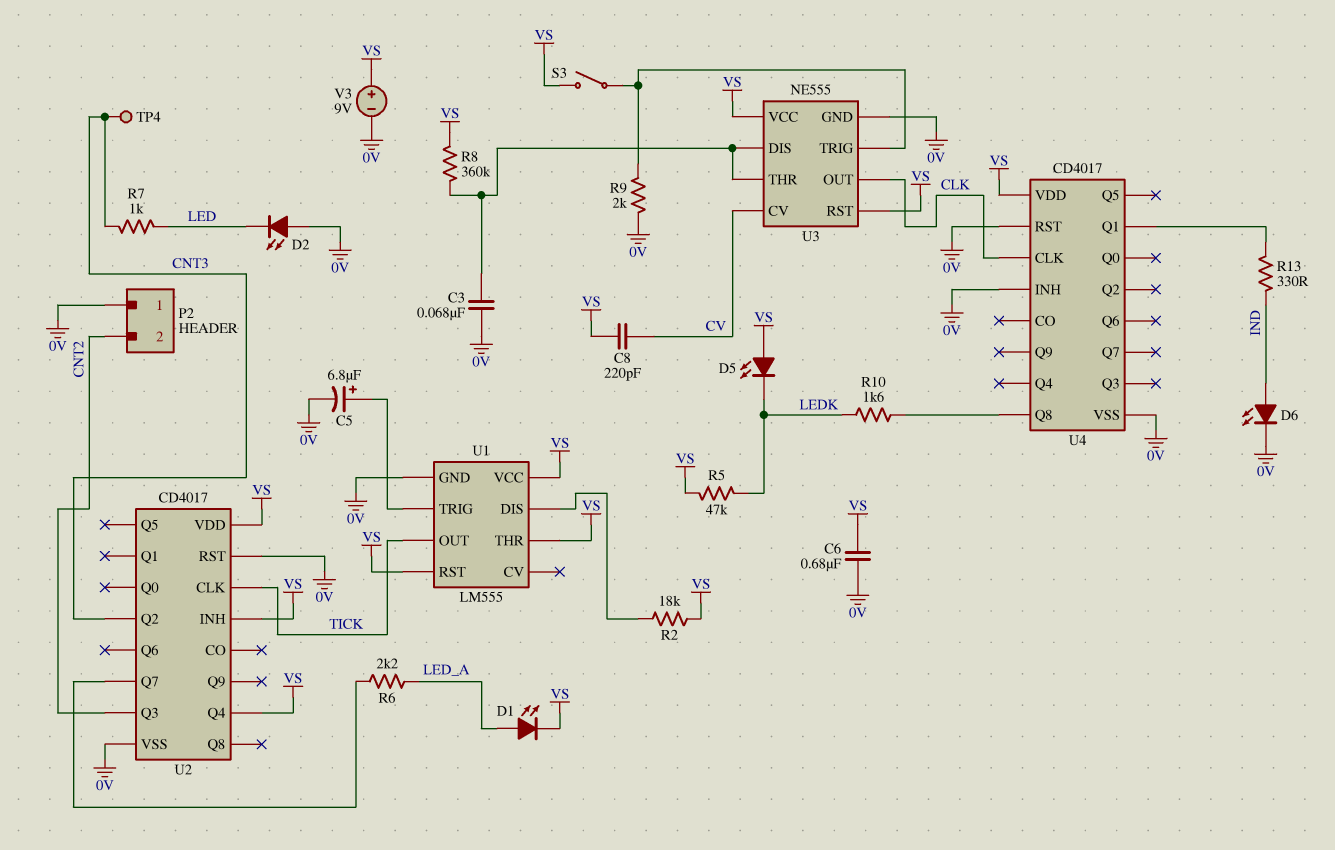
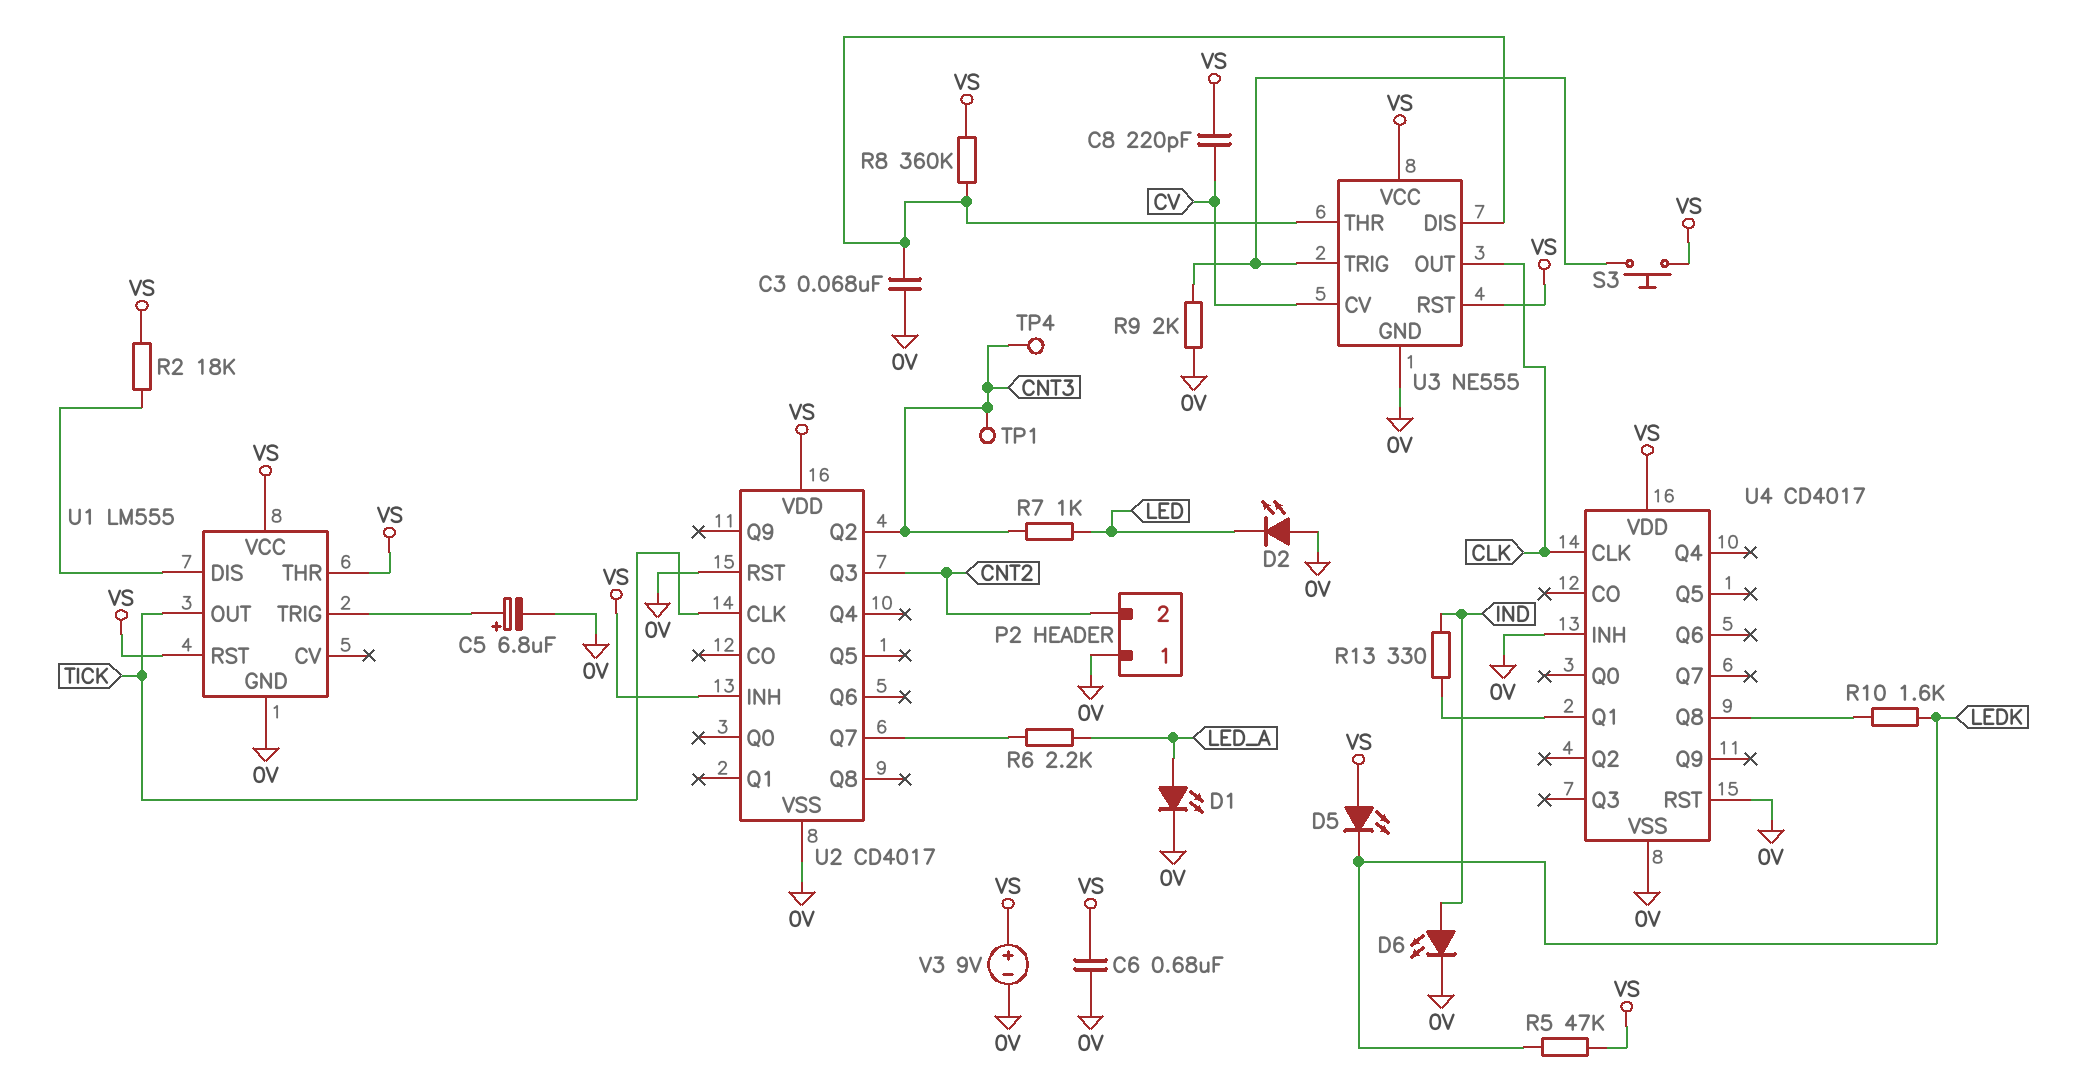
D1: LED (A LED_A, K VS) -> LED (A LED_A, K 0V)
S3: switch (U3/TRIG, VS) -> button (U3/TRIG, VS)
TP1: none -> test point (CNT3)
U2 pin Q4: VS -> none

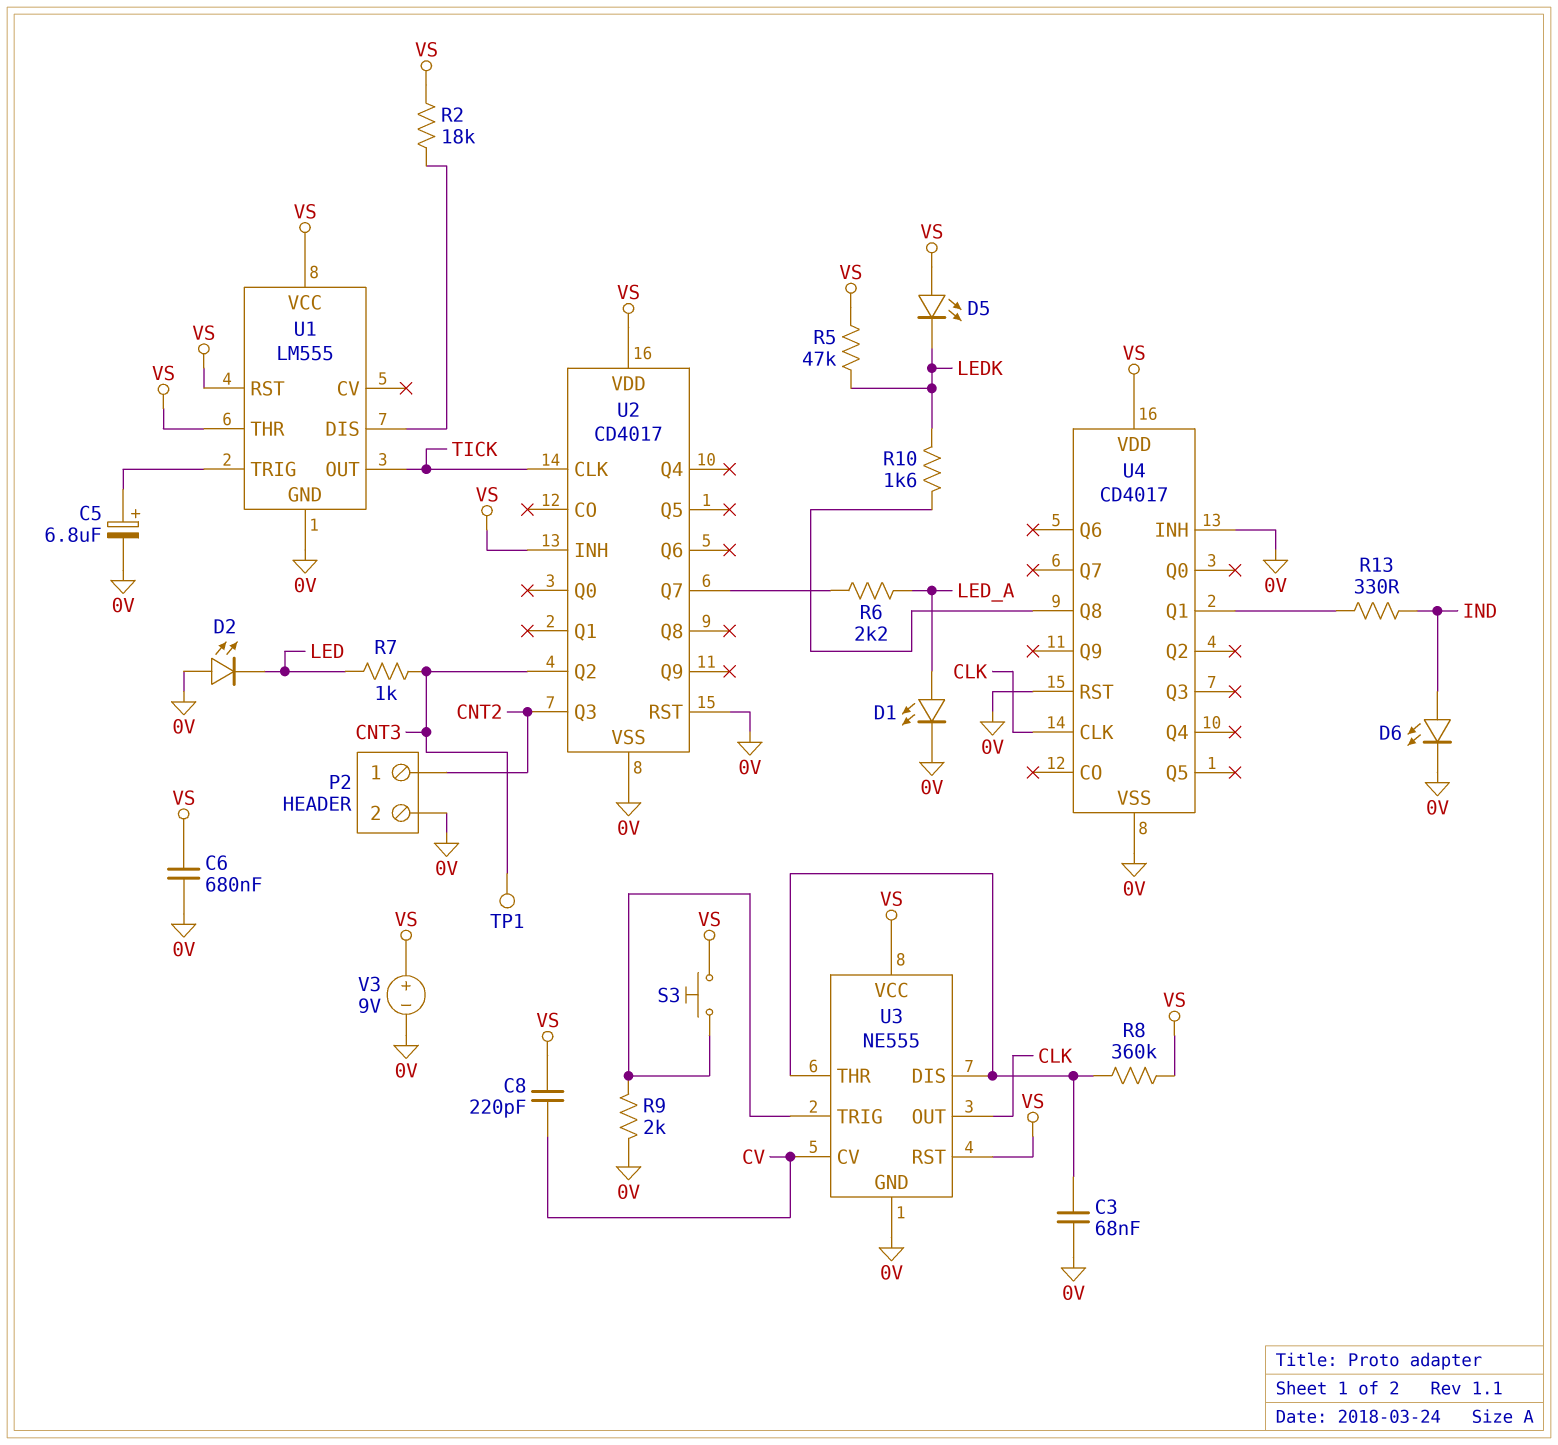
P2 pin 1: 0V -> CNT2
P2 pin 2: CNT2 -> 0V
TP4: test point (CNT3) -> none

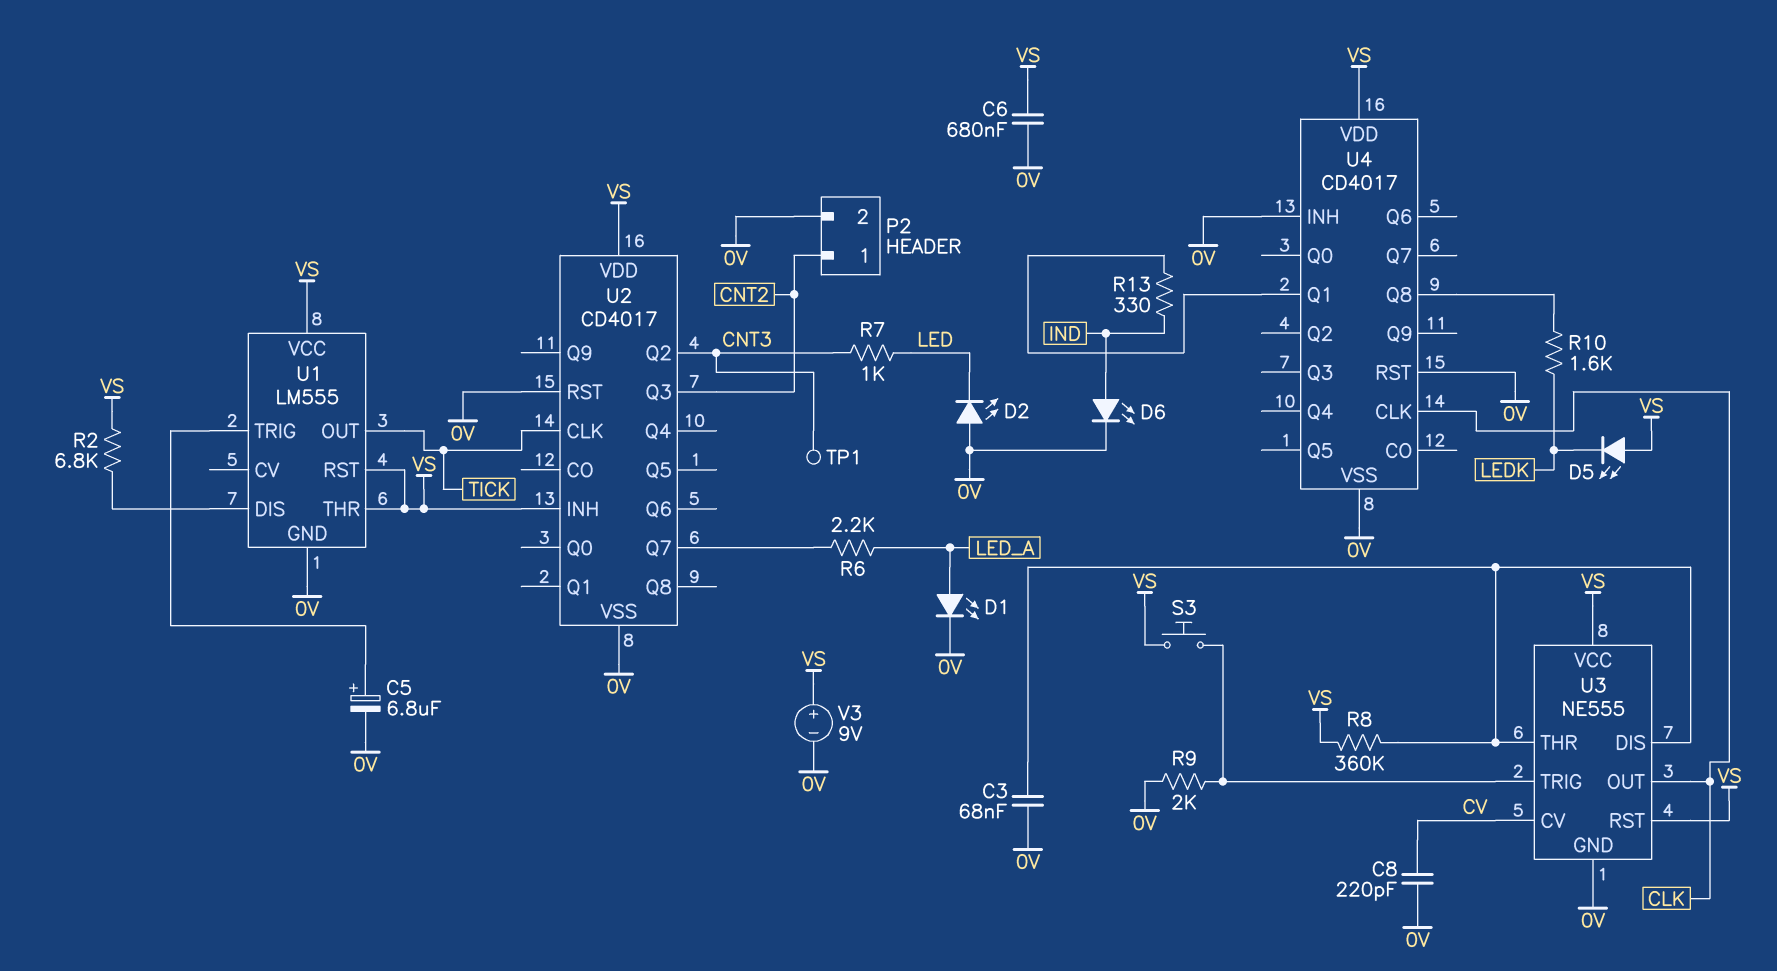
C8: 220pF (CV, VS) -> 220pF (0V, CV)
R2: 18k (U1/DIS, VS) -> 6.8k (U1/DIS, VS)
R5: 47k (LEDK, VS) -> none

